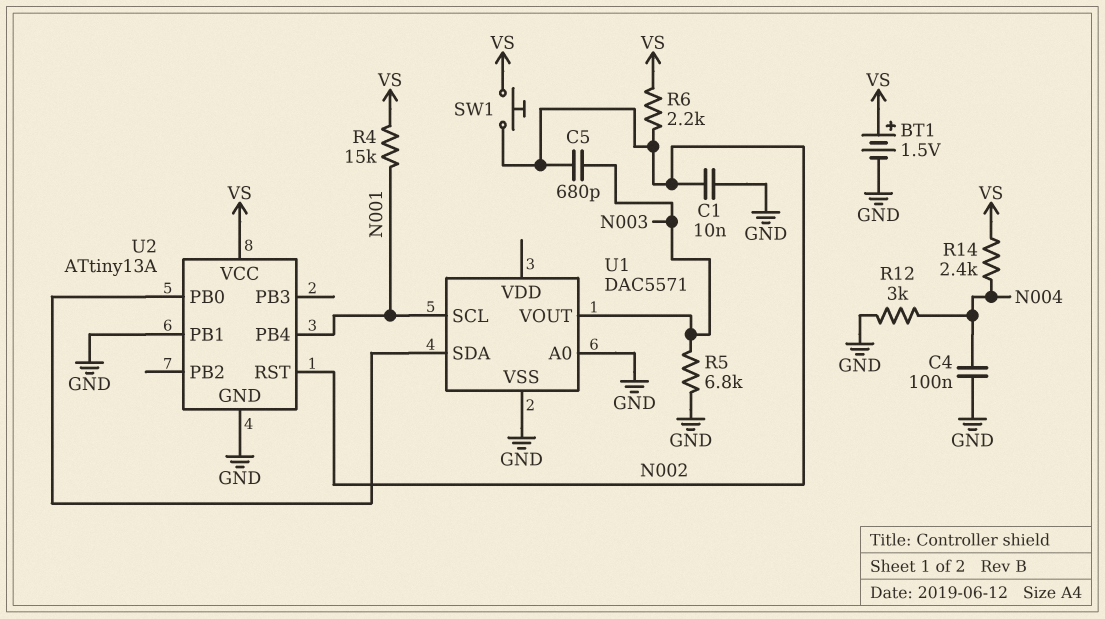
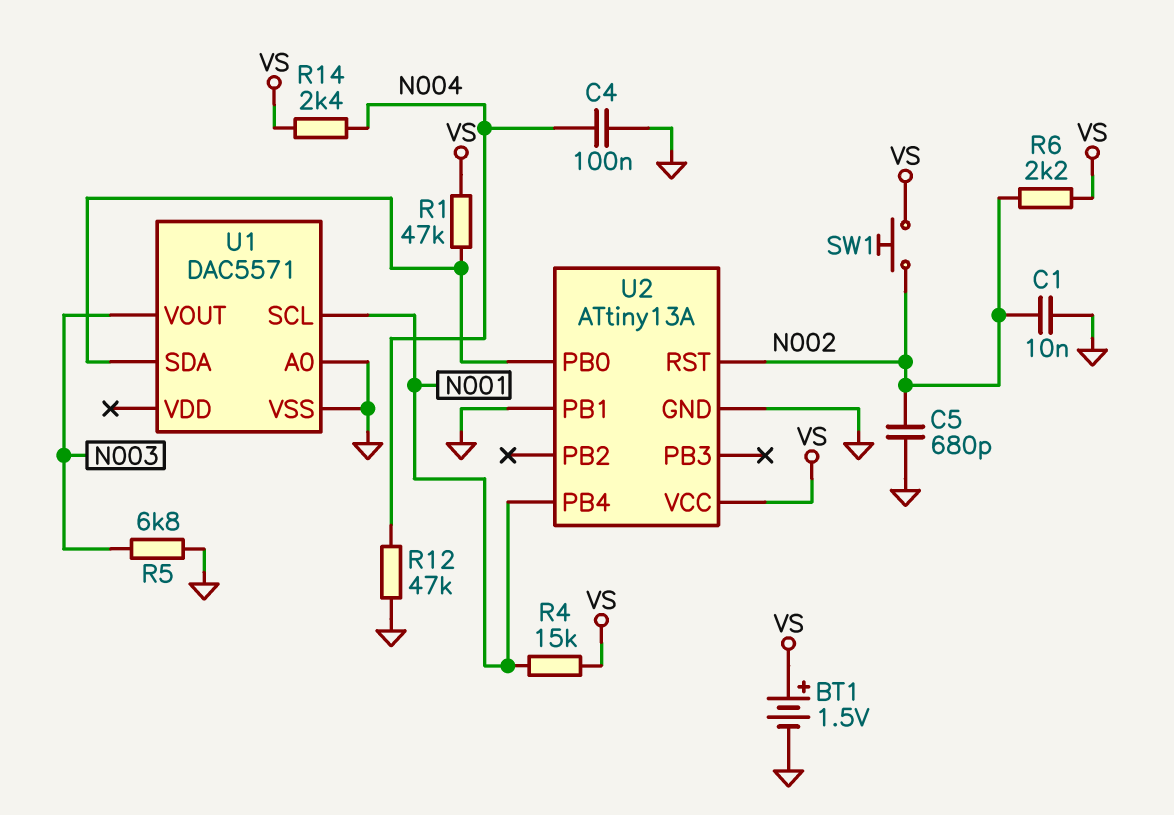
C5: 680pF (N002, N003) -> 680pF (GND, N002)
R1: none -> 47k (U1/SDA, VS)
R12: 3k (GND, N004) -> 47k (GND, N004)

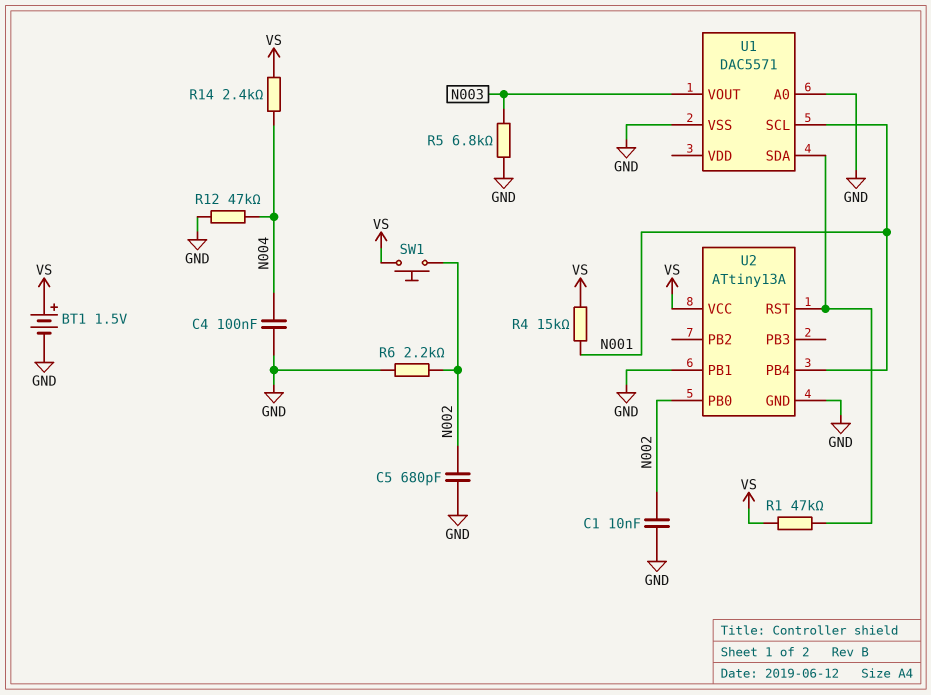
R6: 2.2k (N002, VS) -> 2.2k (GND, N002)
U2 pin PB0: U1/SDA -> N002
U2 pin RST: N002 -> U1/SDA

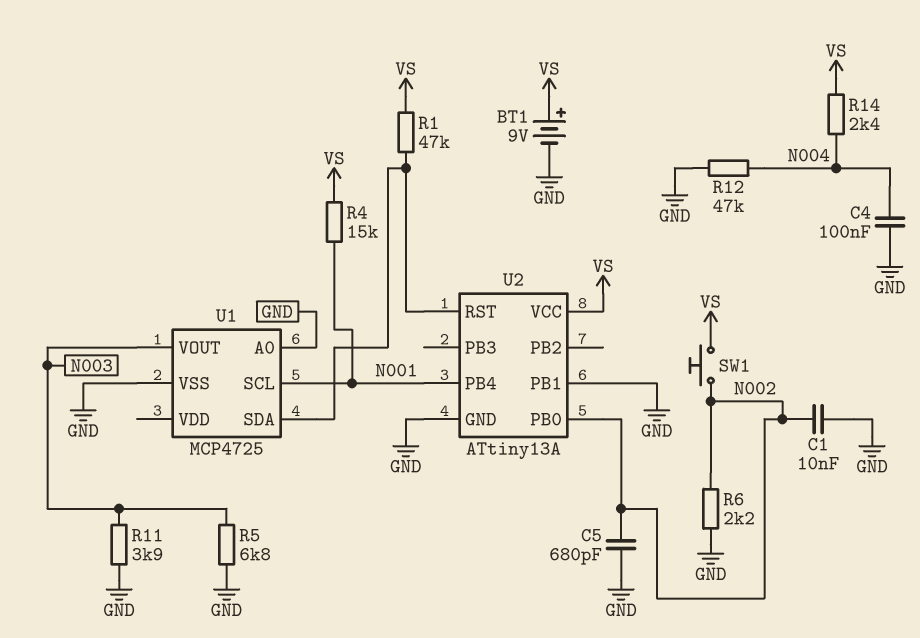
BT1: 1.5V (plus VS, minus GND) -> 9V (plus VS, minus GND)
R11: none -> 3.9k (GND, N003)
U1: DAC5571 -> MCP4725

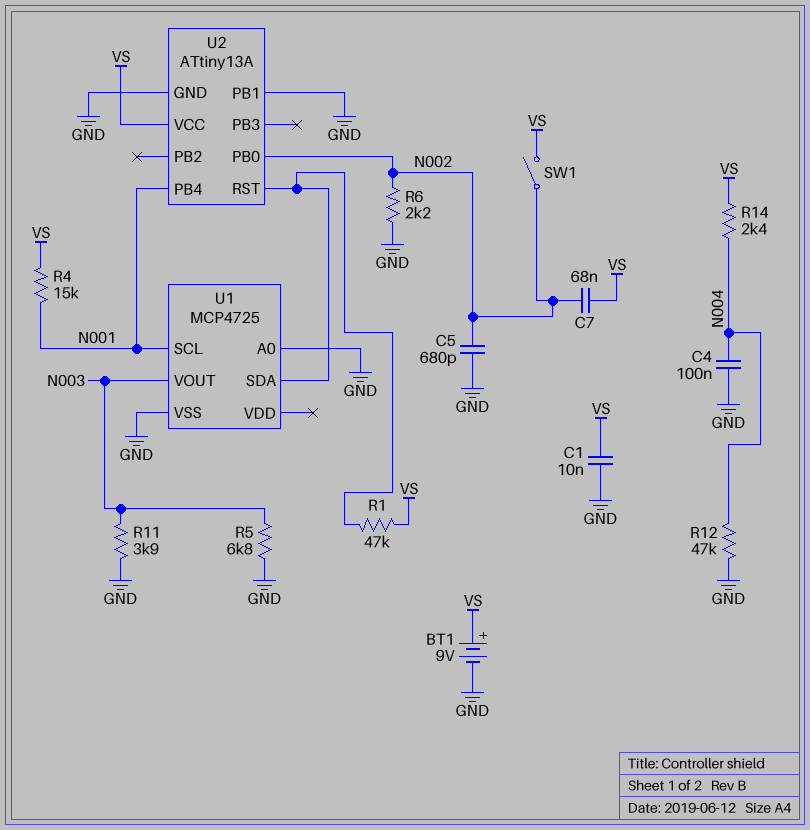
C1: 10nF (GND, N002) -> 10nF (GND, VS)
C7: none -> 68nF (N002, VS)
SW1: button (N002, VS) -> switch (N002, VS)

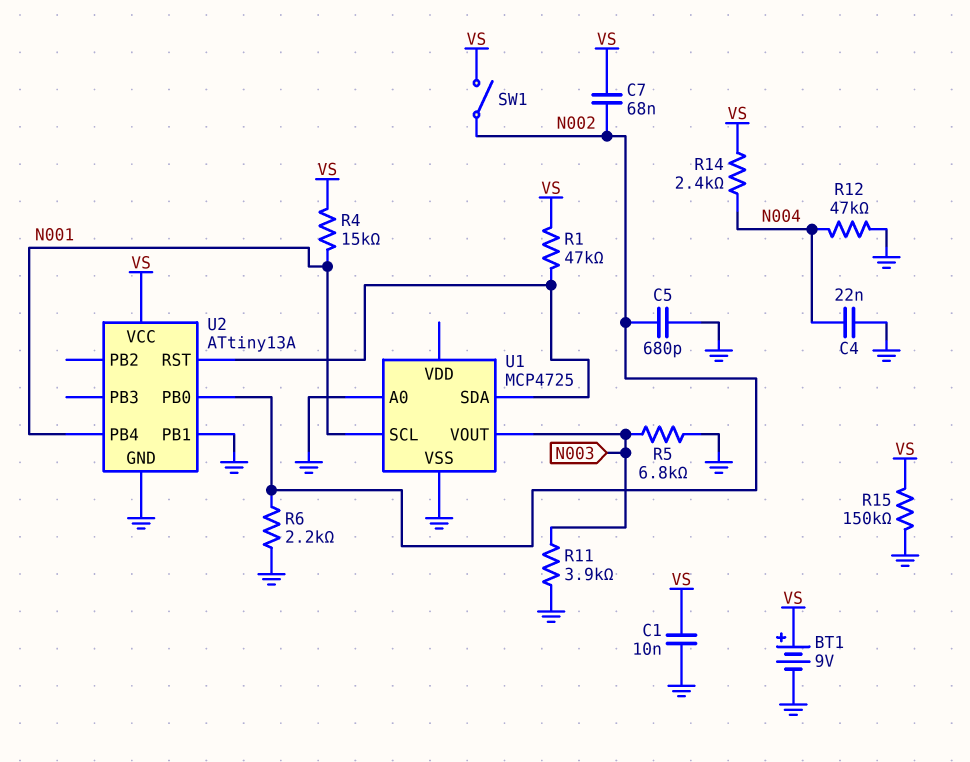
C4: 100nF (GND, N004) -> 22nF (GND, N004)
R15: none -> 150k (GND, VS)

